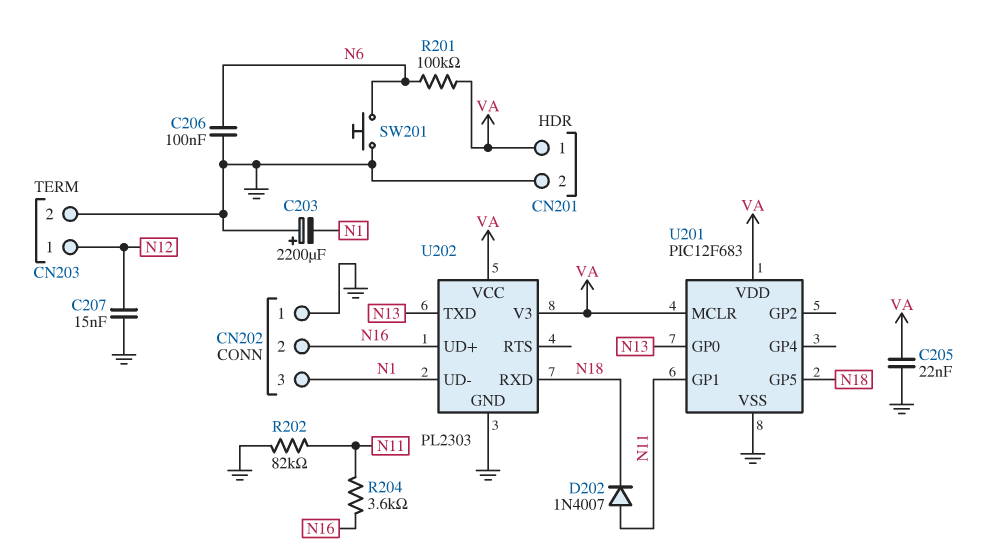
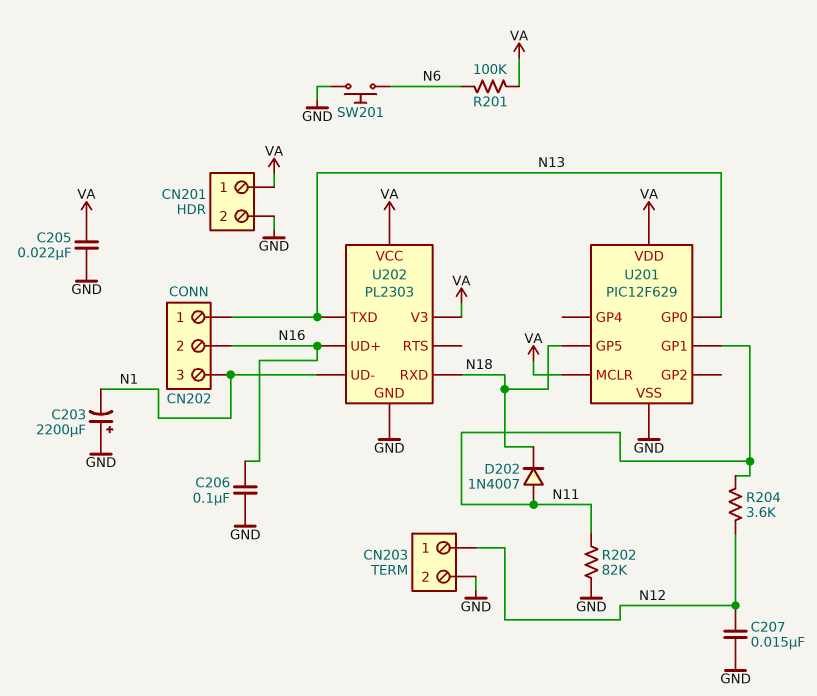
C206: 100nF (GND, N6) -> 100nF (GND, N16)
CN202 pin 1: GND -> N13
R204: 3.6k (N11, N16) -> 3.6k (N11, N12)
U201: PIC12F683 -> PIC12F629

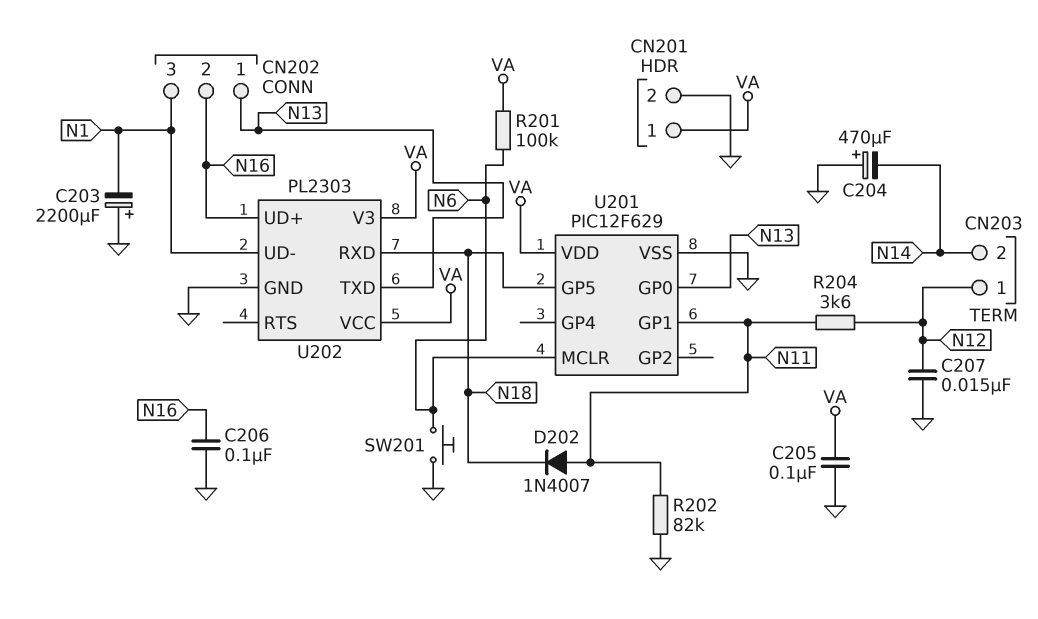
C204: none -> 470uF (plus GND, minus N14)
C205: 22nF (GND, VA) -> 100nF (GND, VA)
CN203 pin 2: GND -> N14
U201 pin MCLR: VA -> N6

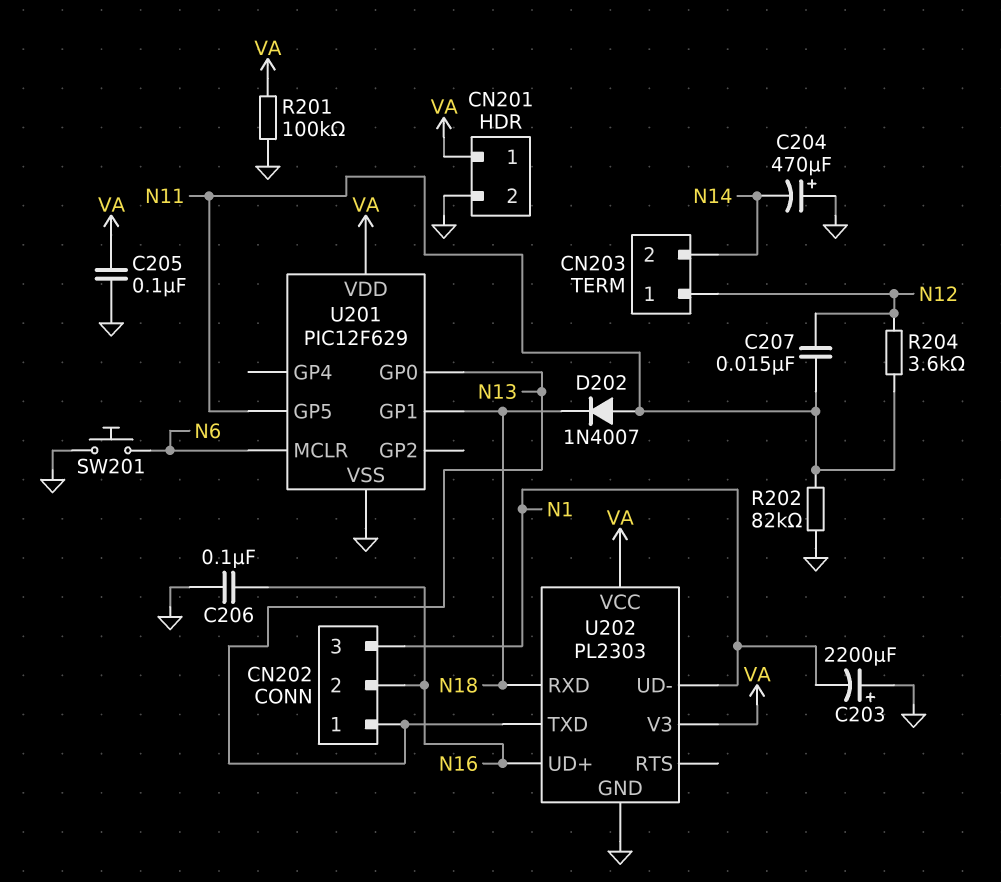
C207: 15nF (GND, N12) -> 15nF (N11, N12)
R201: 100k (N6, VA) -> 100k (GND, VA)
U201 pin GP1: N11 -> N18
U201 pin GP5: N18 -> N11

